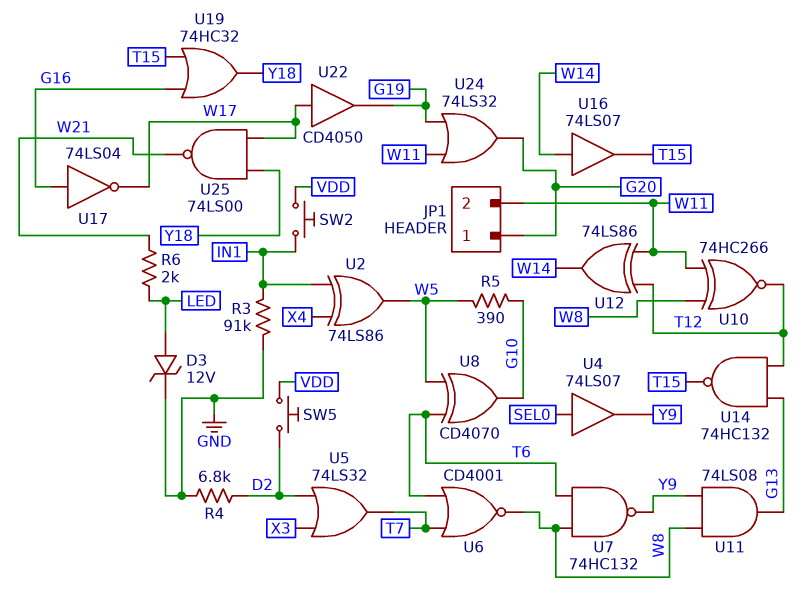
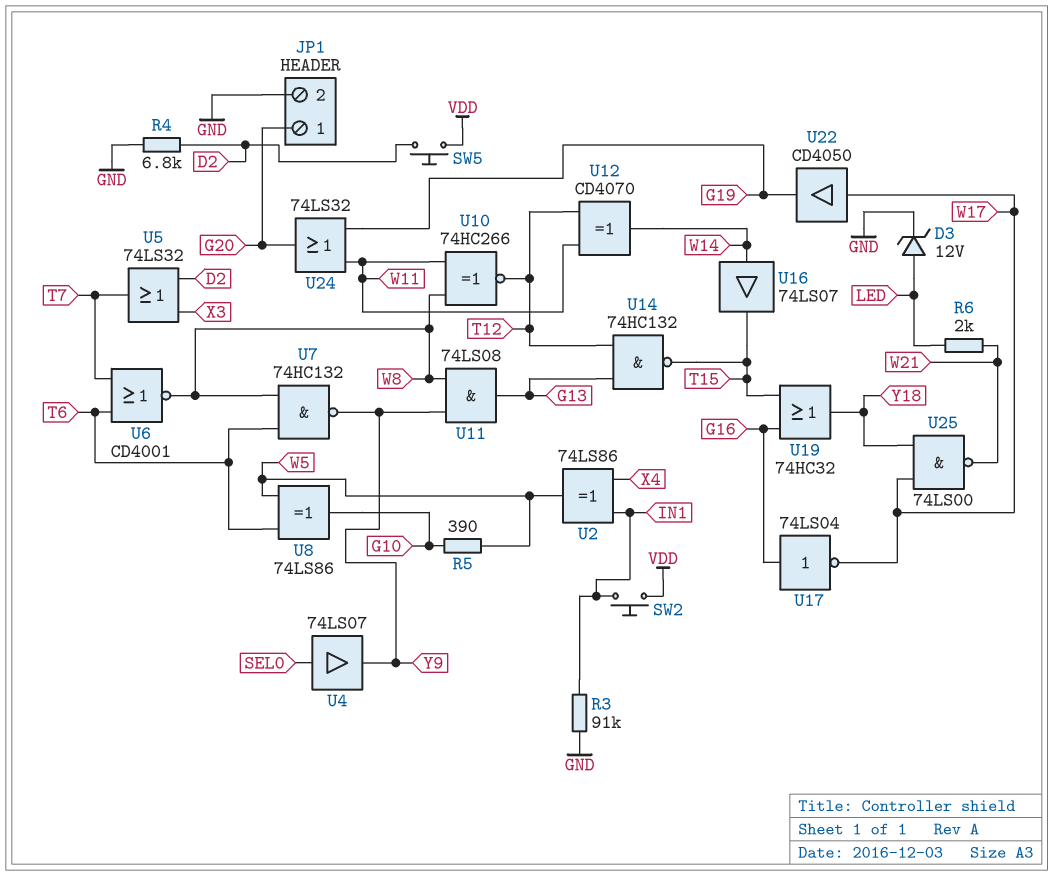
JP1 pin 2: W11 -> GND
U8: XOR CD4070 (in T6, in W5, out G10) -> XOR 74LS86 (in T6, in W5, out G10)
U12: XOR 74LS86 (in T12, in W11, out W14) -> XOR CD4070 (in T12, in W11, out W14)

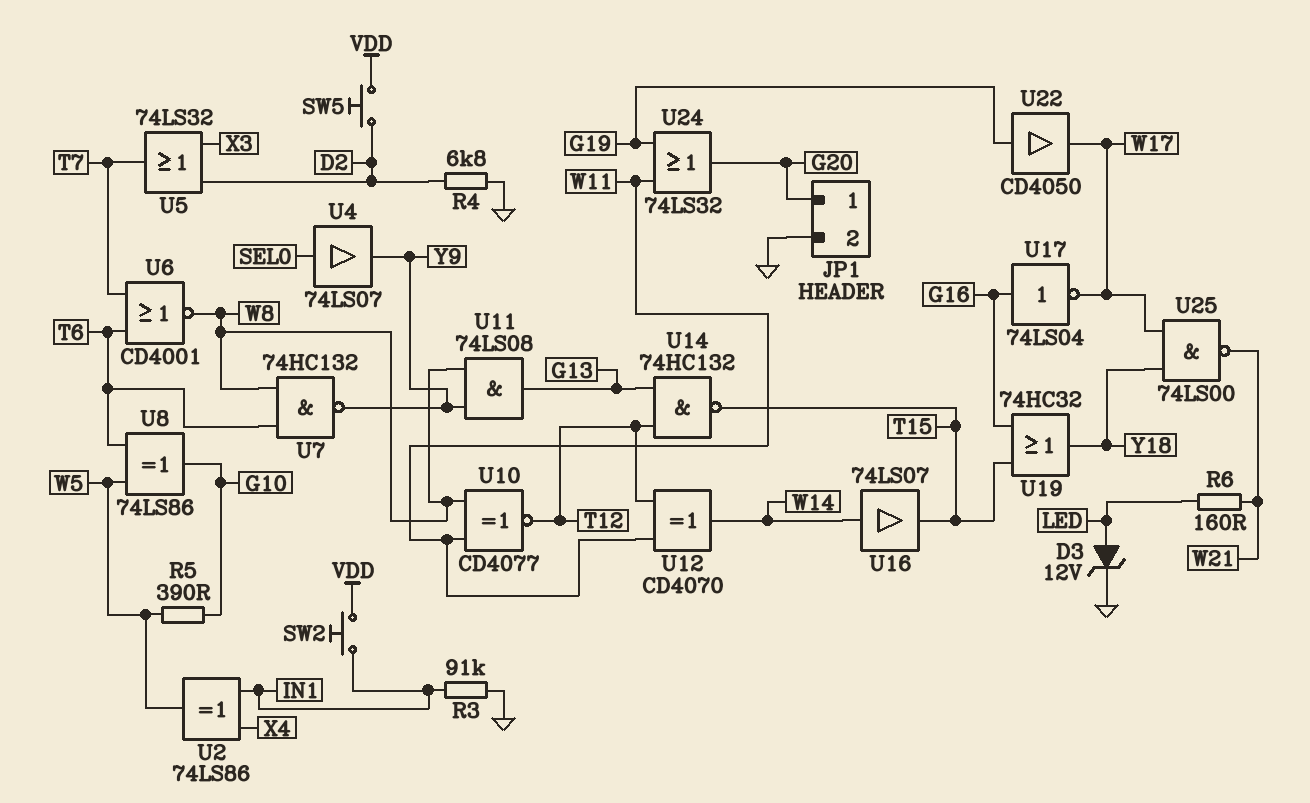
R6: 2k (LED, W21) -> 160 (LED, W21)
U10: XNOR 74HC266 (in W8, in W11, out T12) -> XNOR CD4077 (in W8, in W11, out T12)
U22: buffer CD4050 (in W17, out G19) -> buffer CD4050 (in G19, out W17)

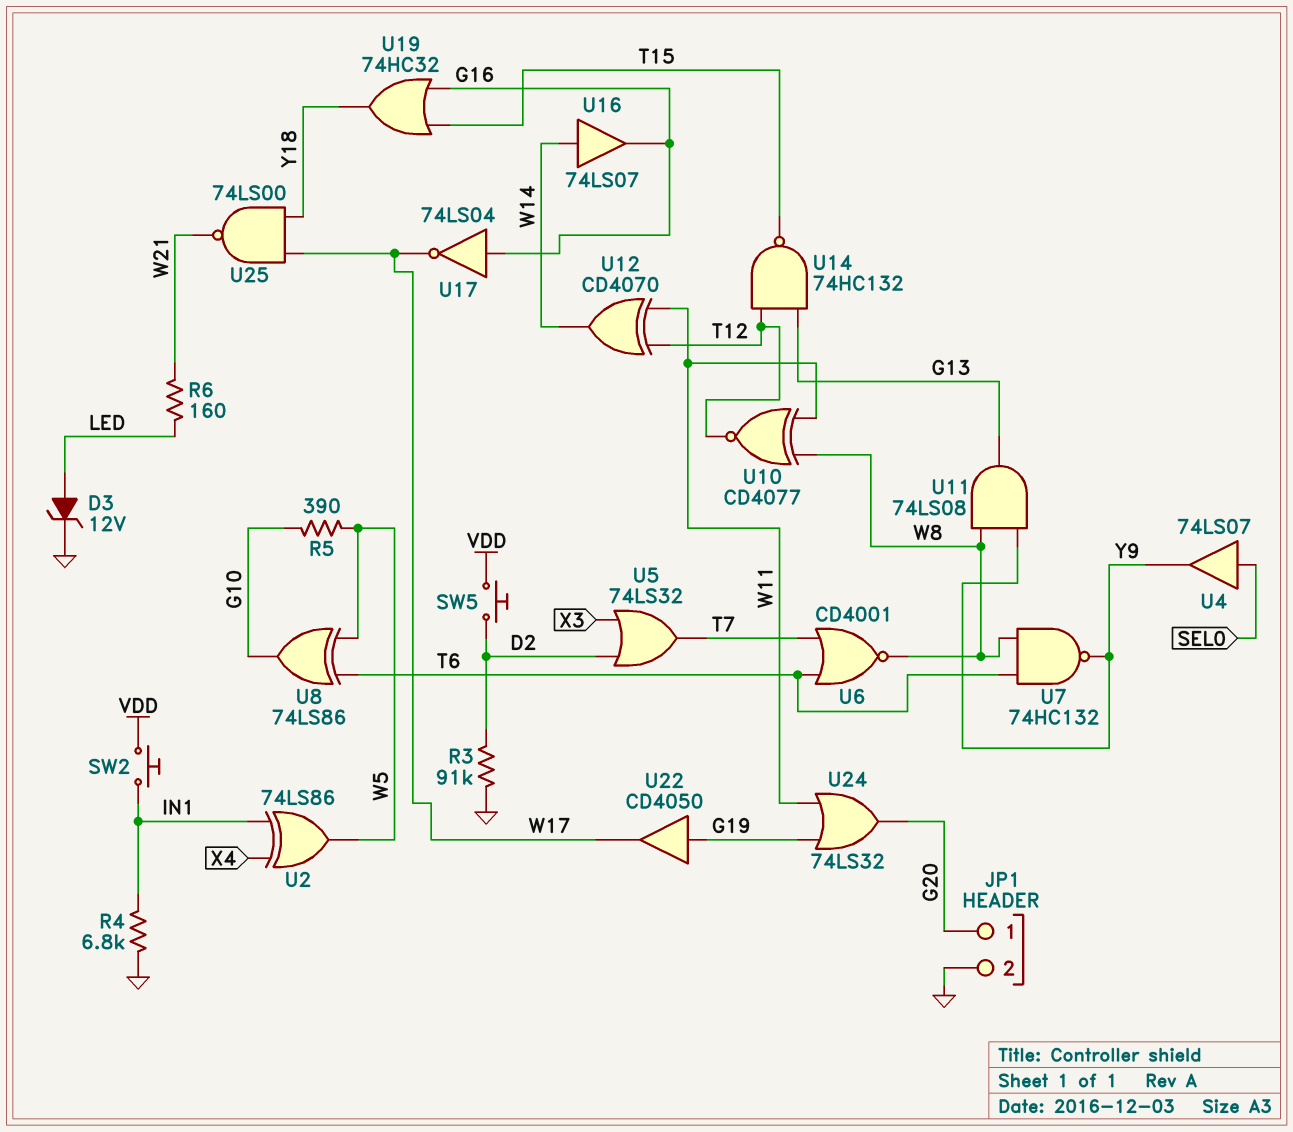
R3: 91k (GND, IN1) -> 91k (D2, GND)
R4: 6.8k (D2, GND) -> 6.8k (GND, IN1)
U16: buffer 74LS07 (in W14, out T15) -> buffer 74LS07 (in W14, out G16)

